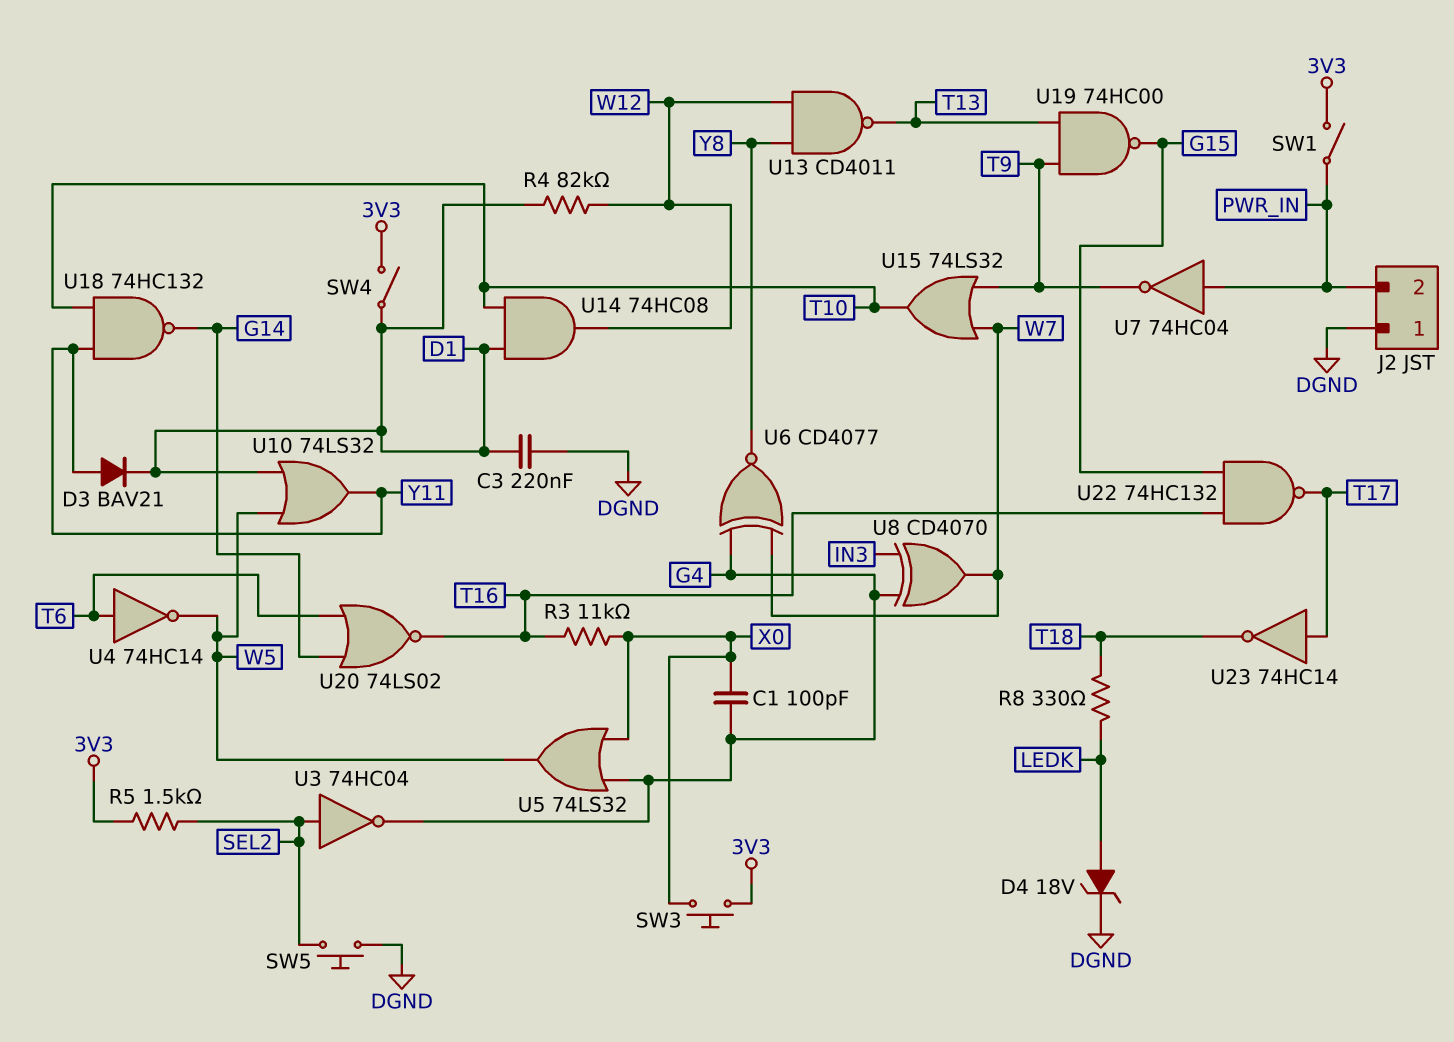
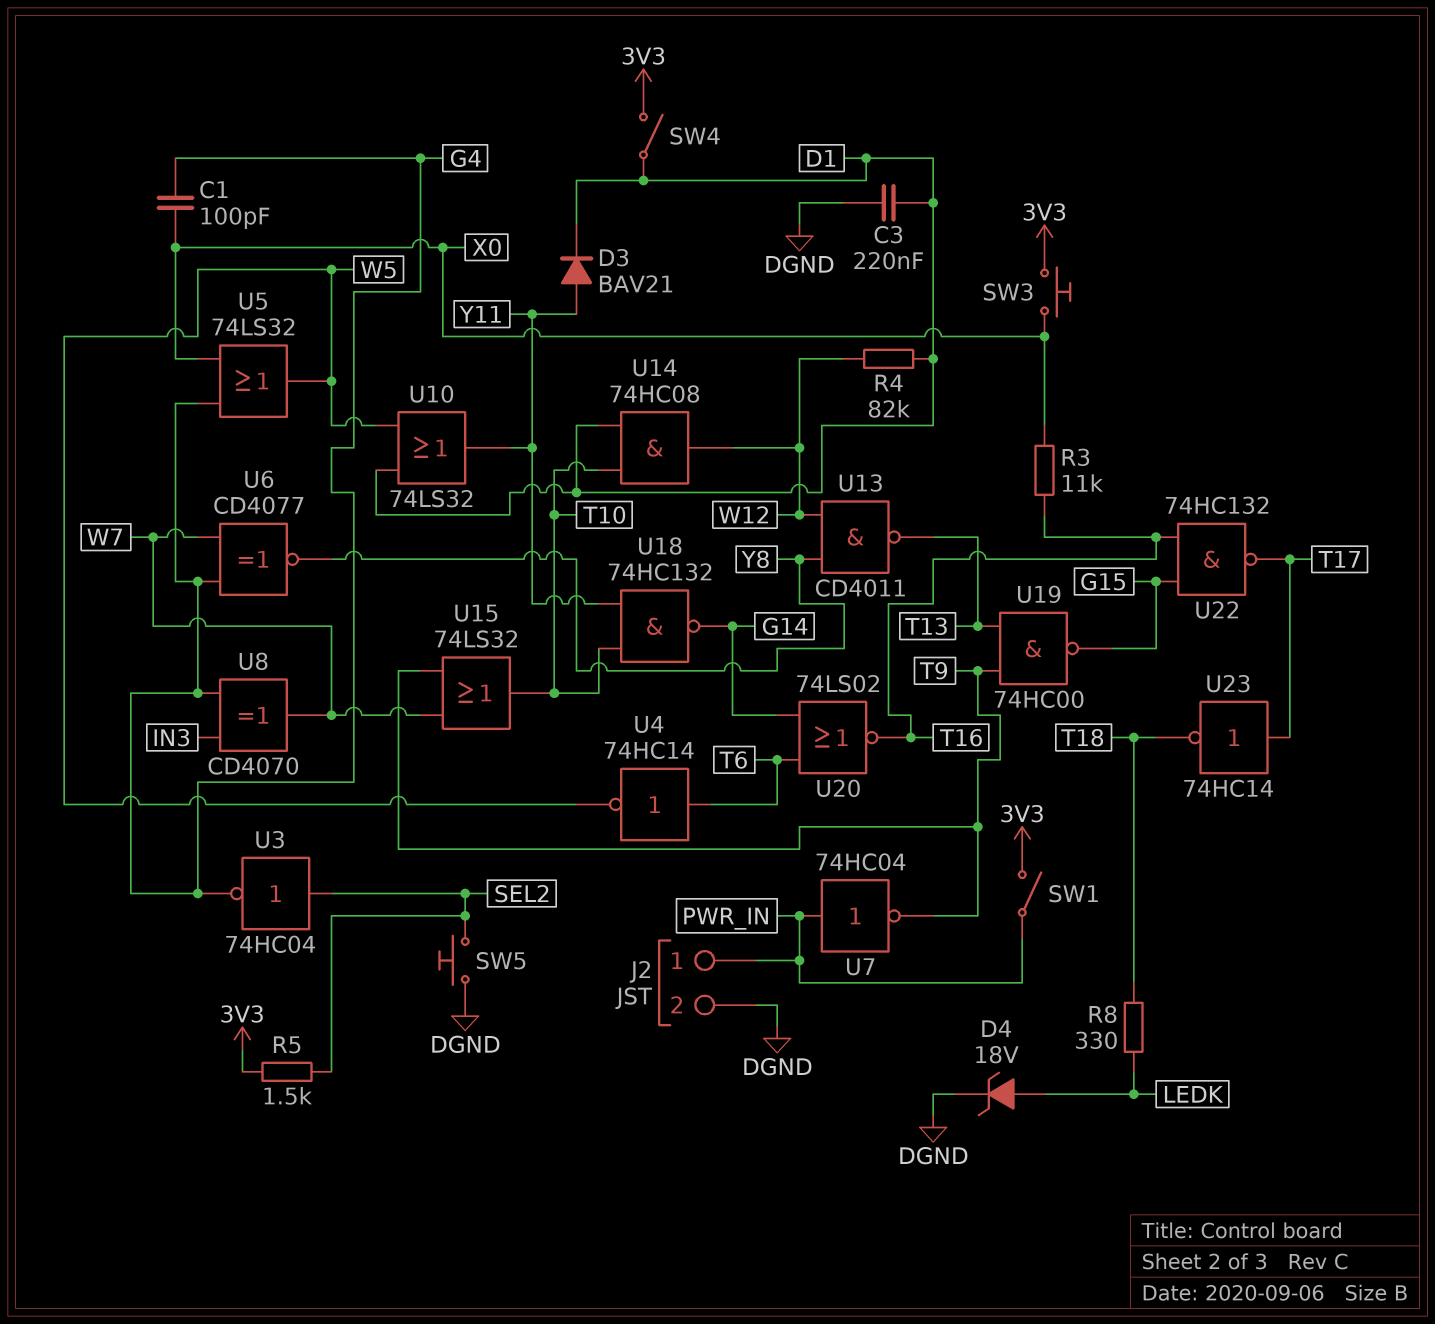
J2 pin 1: DGND -> PWR_IN
J2 pin 2: PWR_IN -> DGND

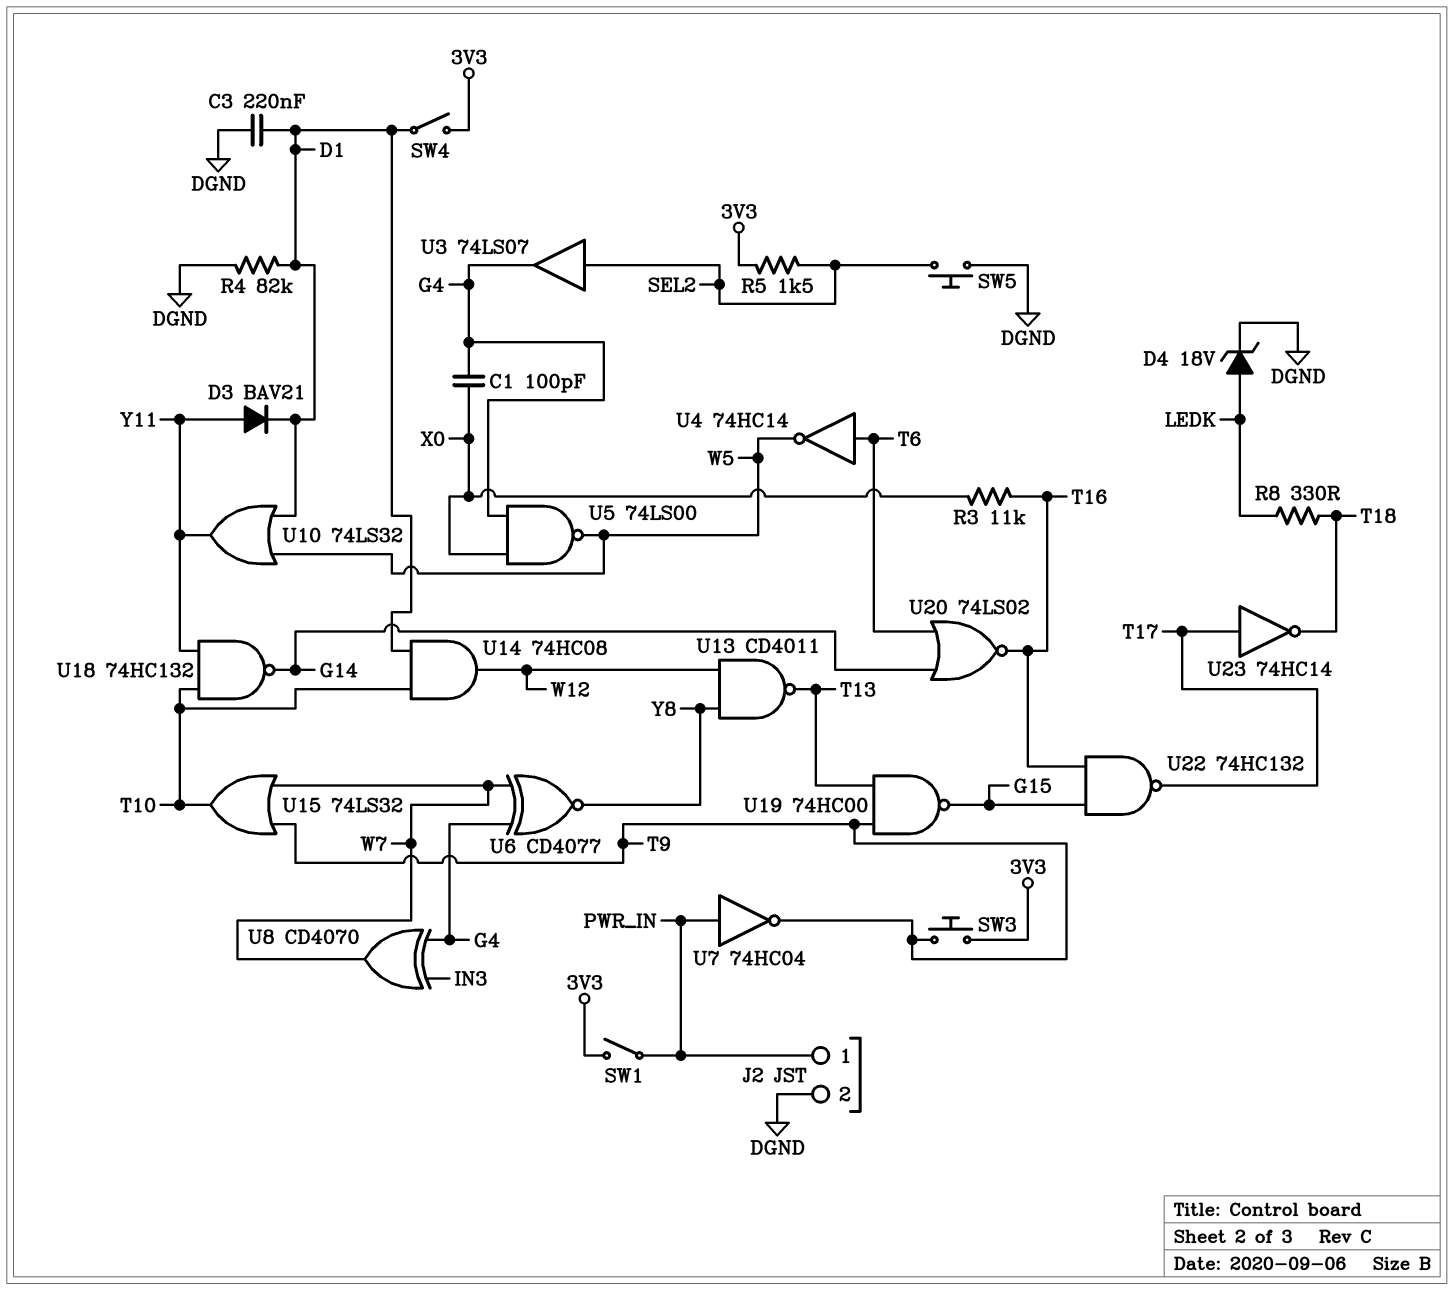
R4: 82k (D1, W12) -> 82k (D1, DGND)
SW3: button (3V3, X0) -> button (3V3, T9)
U3: NOT 74HC04 (in SEL2, out G4) -> buffer 74LS07 (in SEL2, out G4)
U5: OR 74LS32 (in G4, in X0, out W5) -> NAND 74LS00 (in G4, in X0, out W5)

